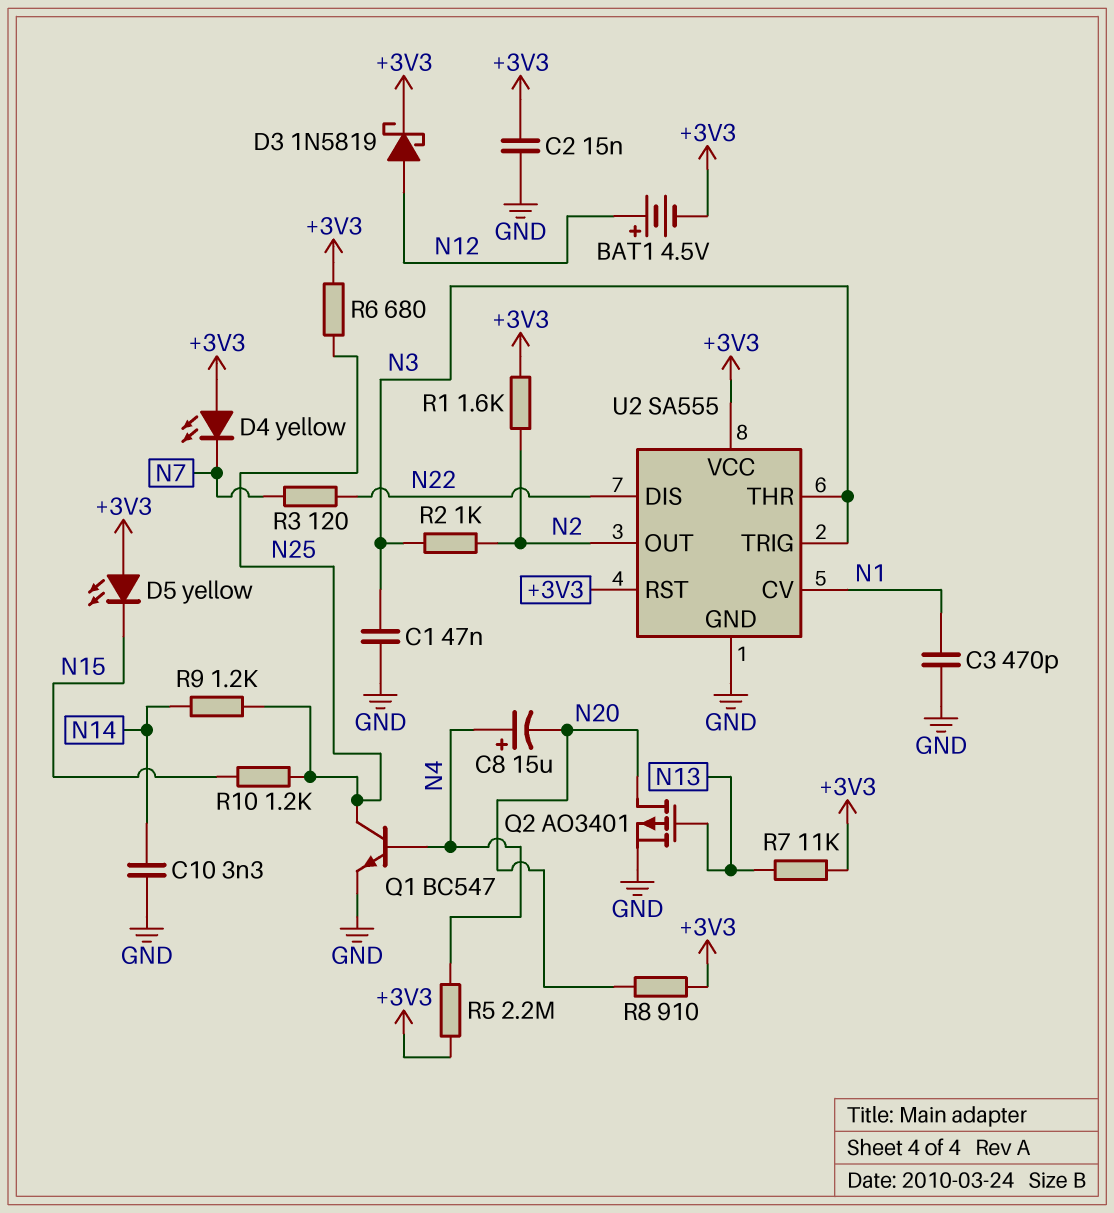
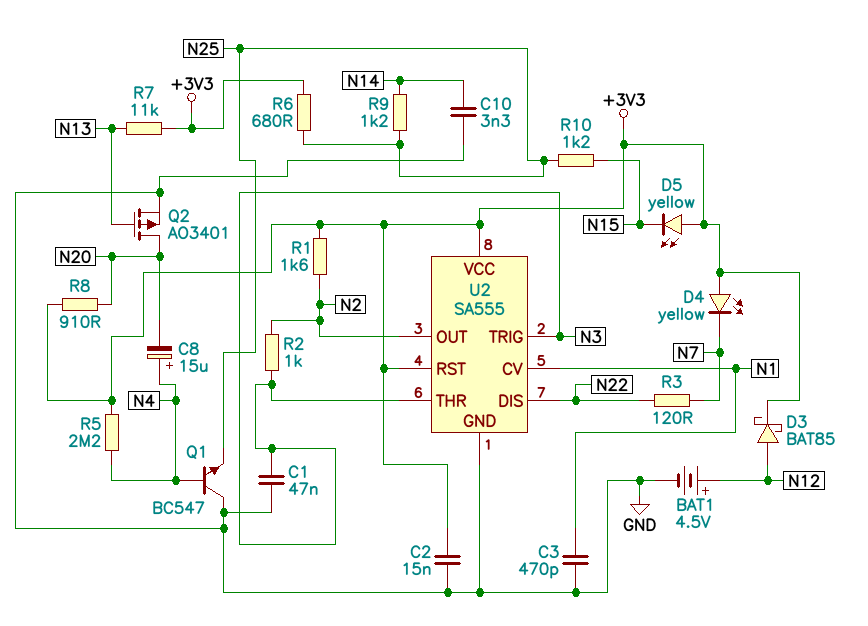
BAT1: 4.5V (plus N12, minus +3V3) -> 4.5V (plus N12, minus GND)
D3: schottky 1N5819 (A N12, K +3V3) -> schottky BAT85 (A N12, K +3V3)
Q1: NPN BC547 (B N4, C N25, E GND) -> NPN BC547 (B N4, C GND, E N25)

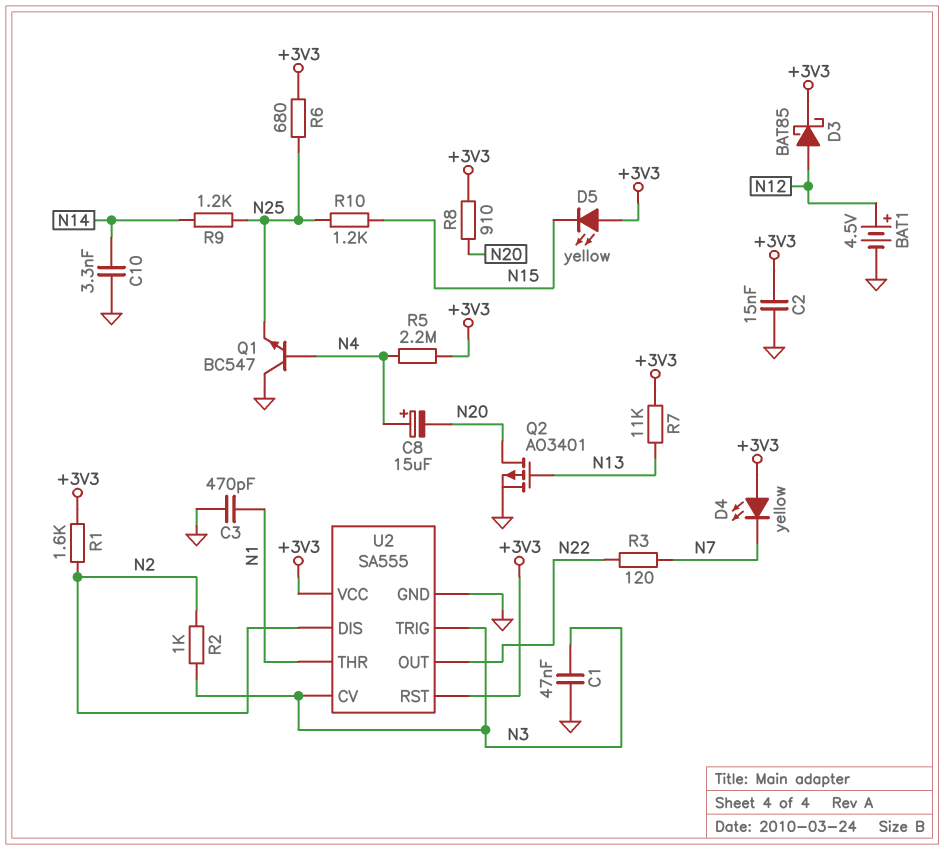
U2 pin CV: N1 -> N3
U2 pin DIS: N22 -> N2
U2 pin OUT: N2 -> N22
U2 pin THR: N3 -> N1

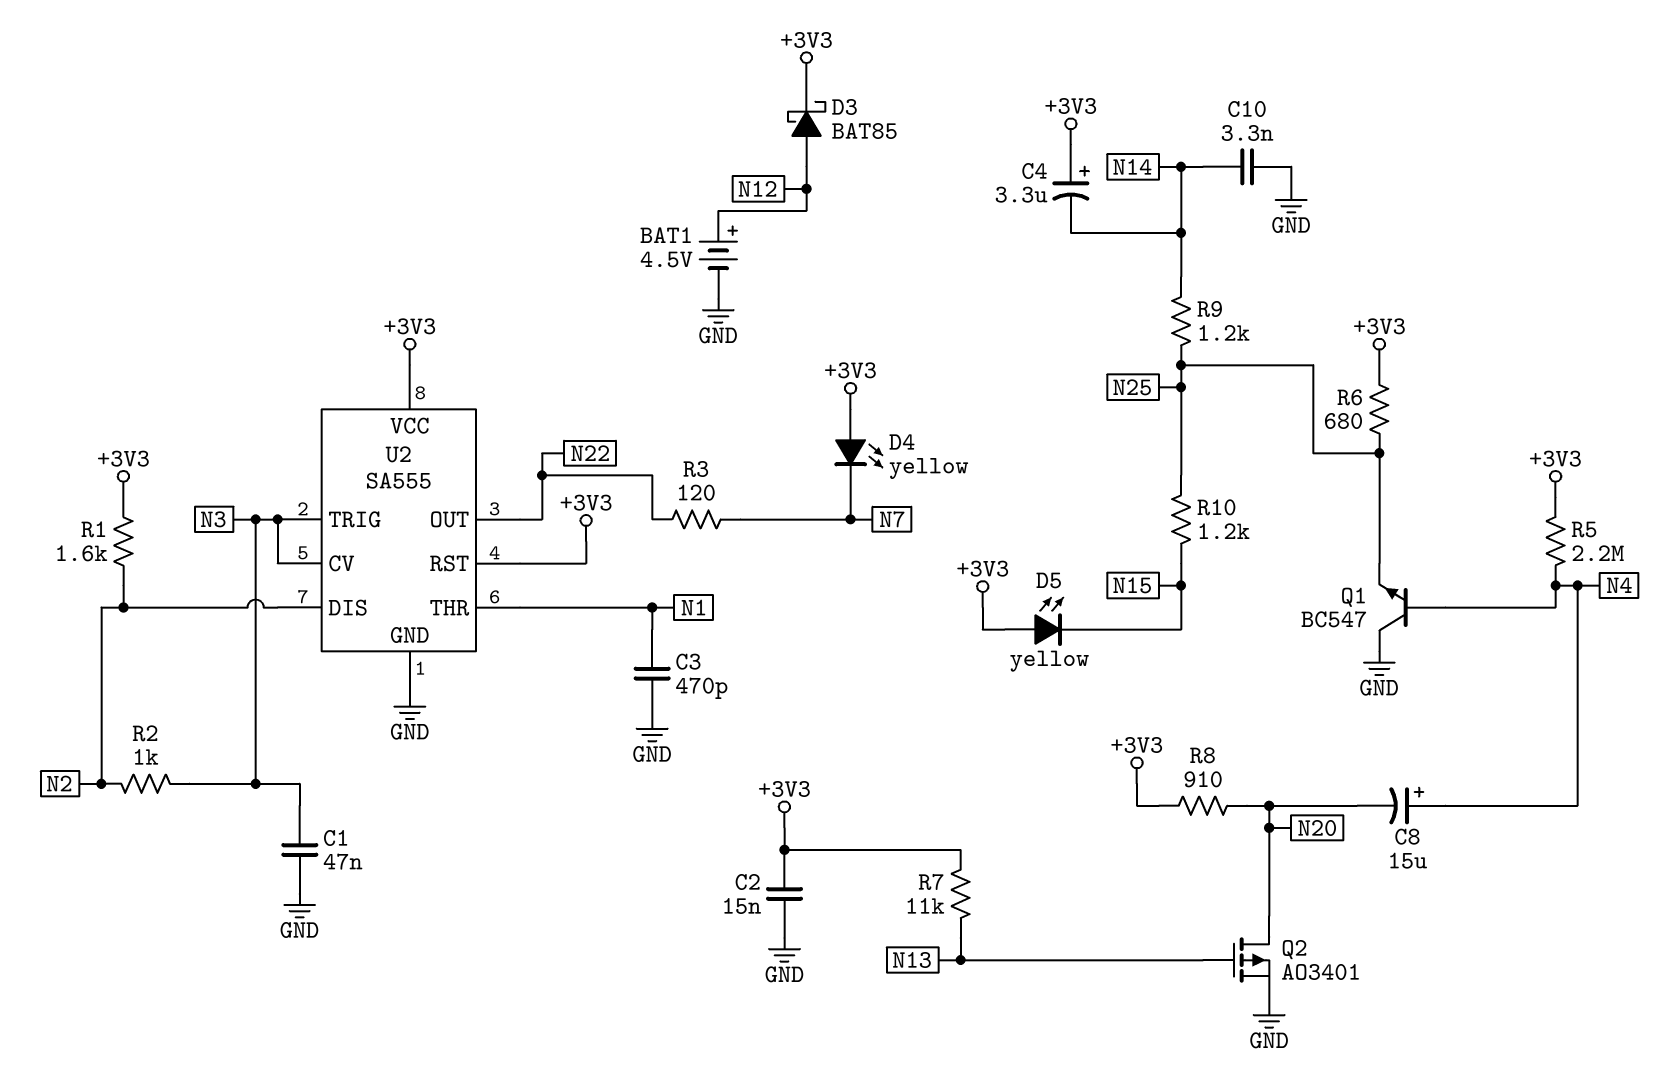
C4: none -> 3.3uF (plus +3V3, minus N14)

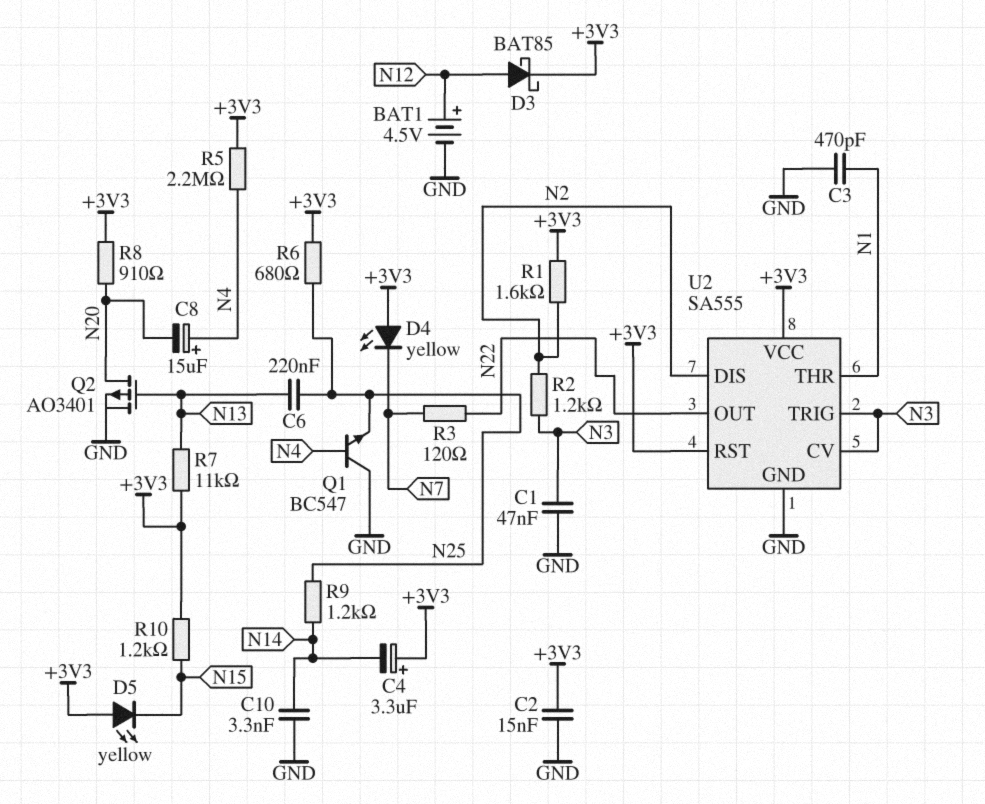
C6: none -> 220nF (N13, N25)
R2: 1k (N2, N3) -> 1.2k (N2, N3)
R10: 1.2k (N15, N25) -> 1.2k (+3V3, N15)

